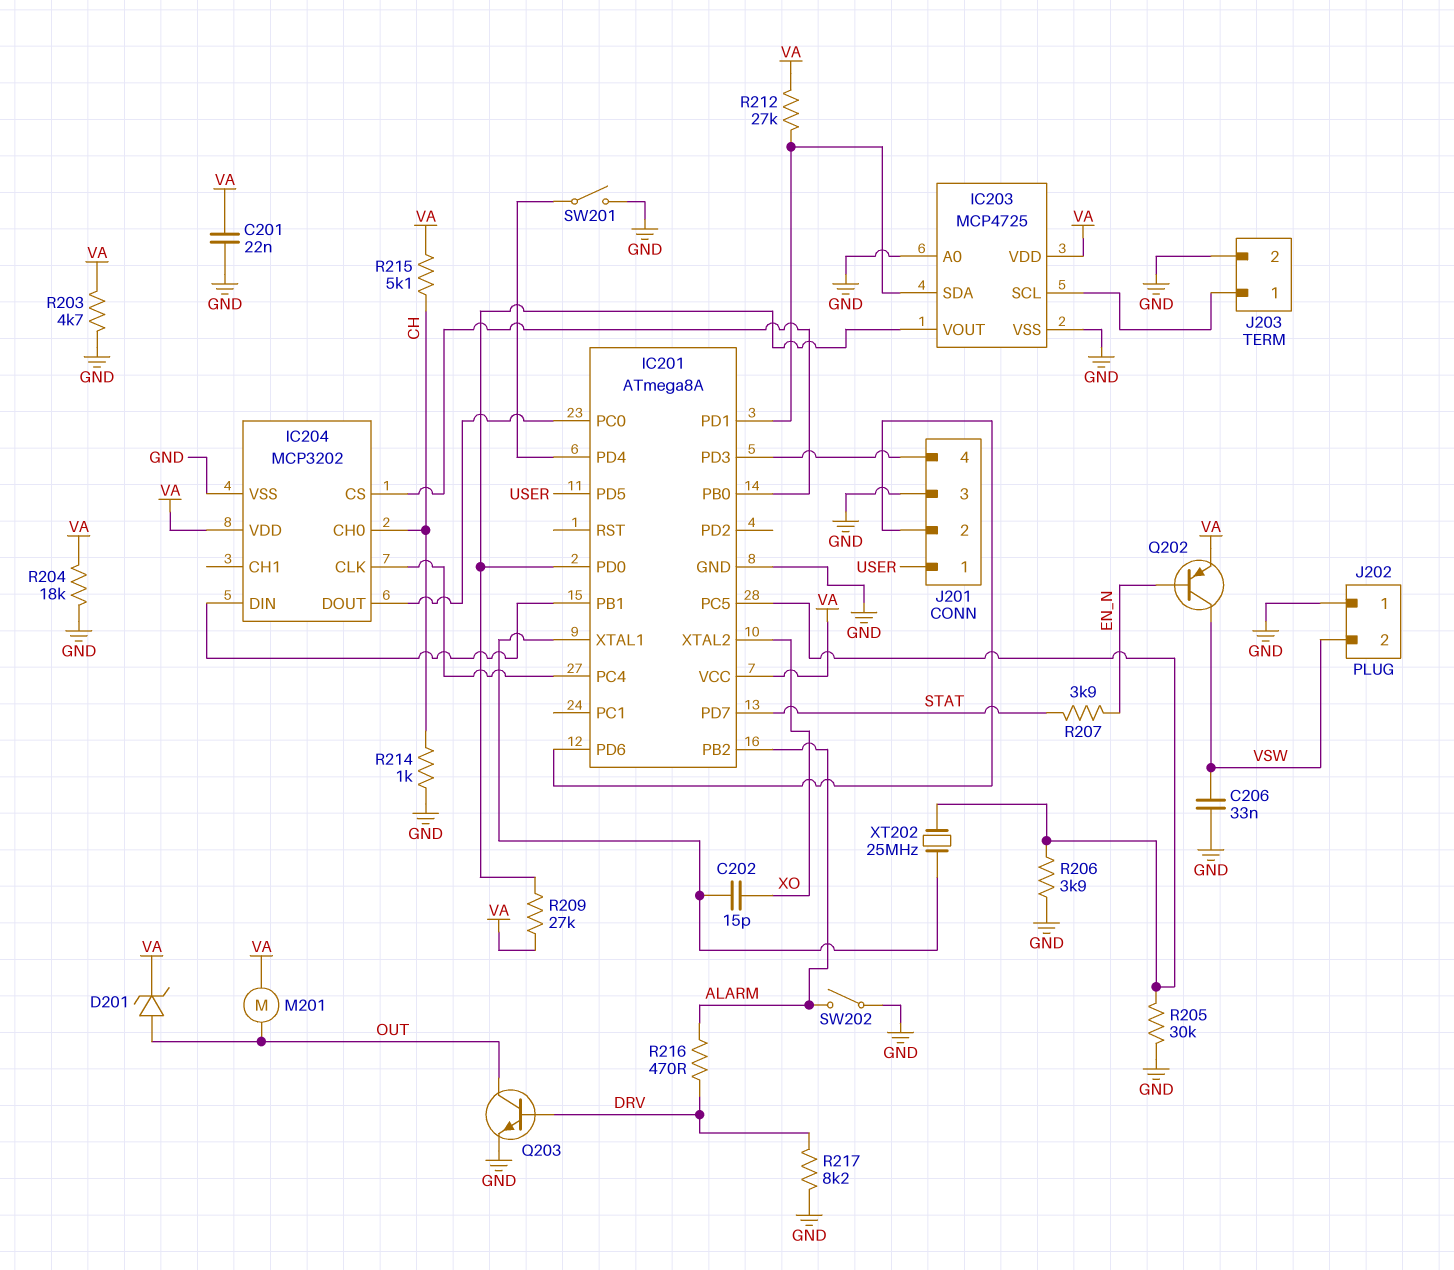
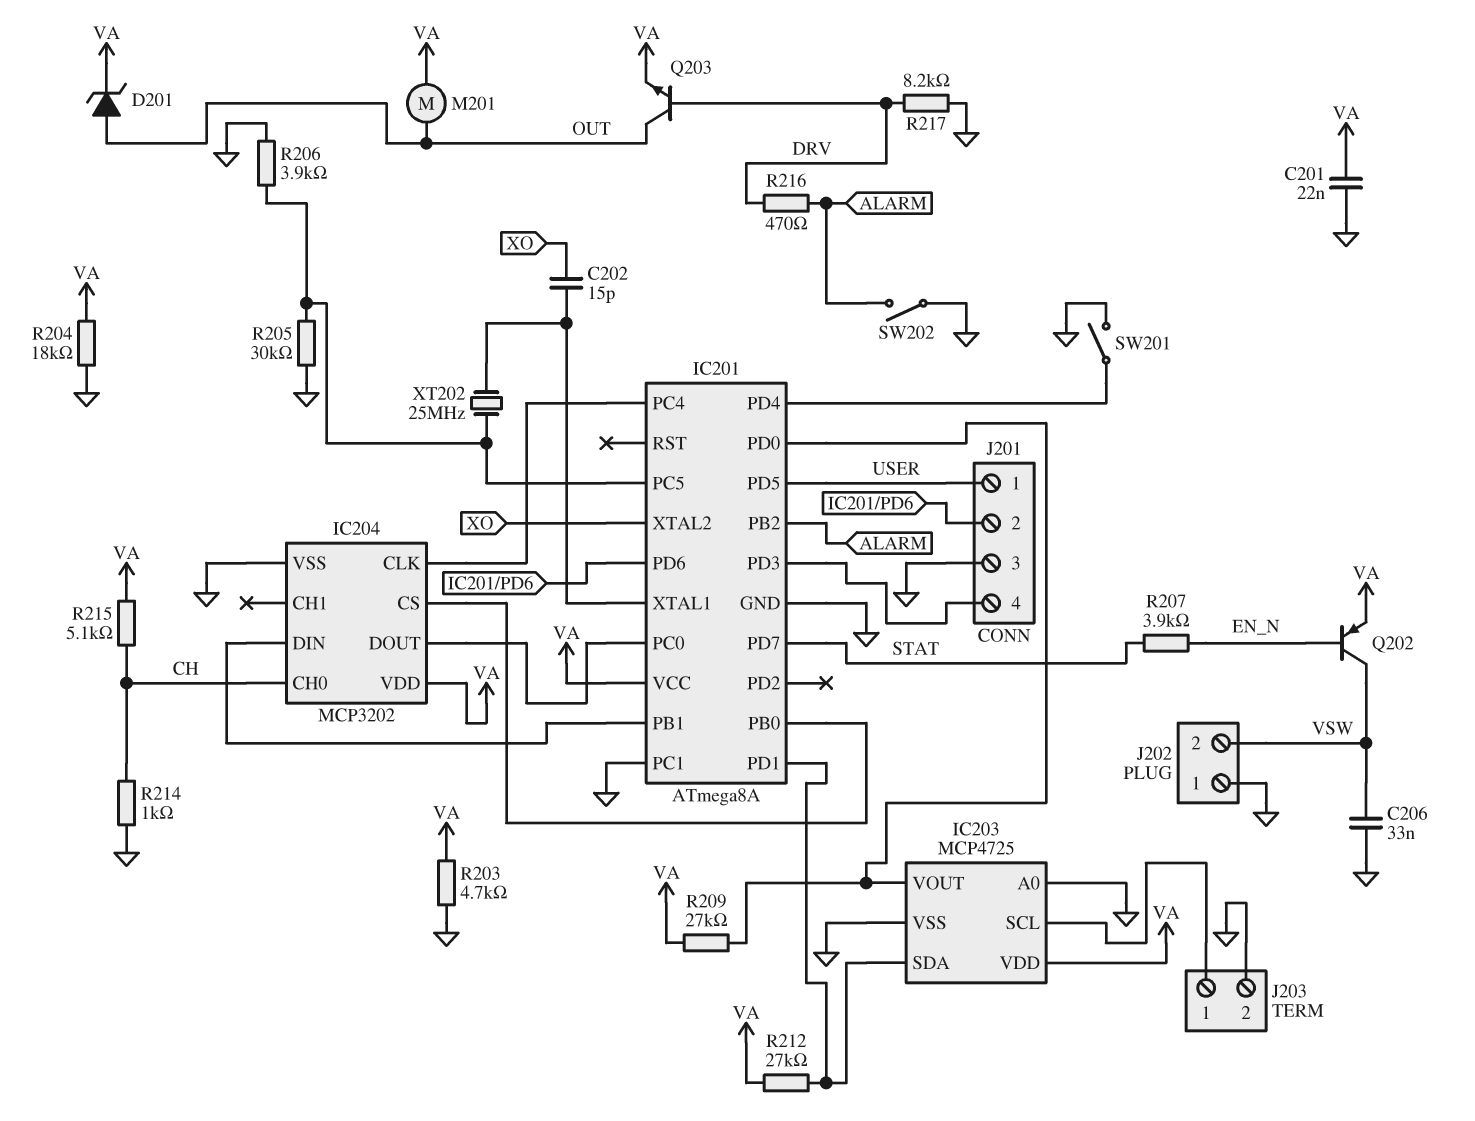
IC201 pin PC1: none -> GND
Q203: NPN (B DRV, C OUT, E GND) -> NPN (B DRV, C OUT, E VA)

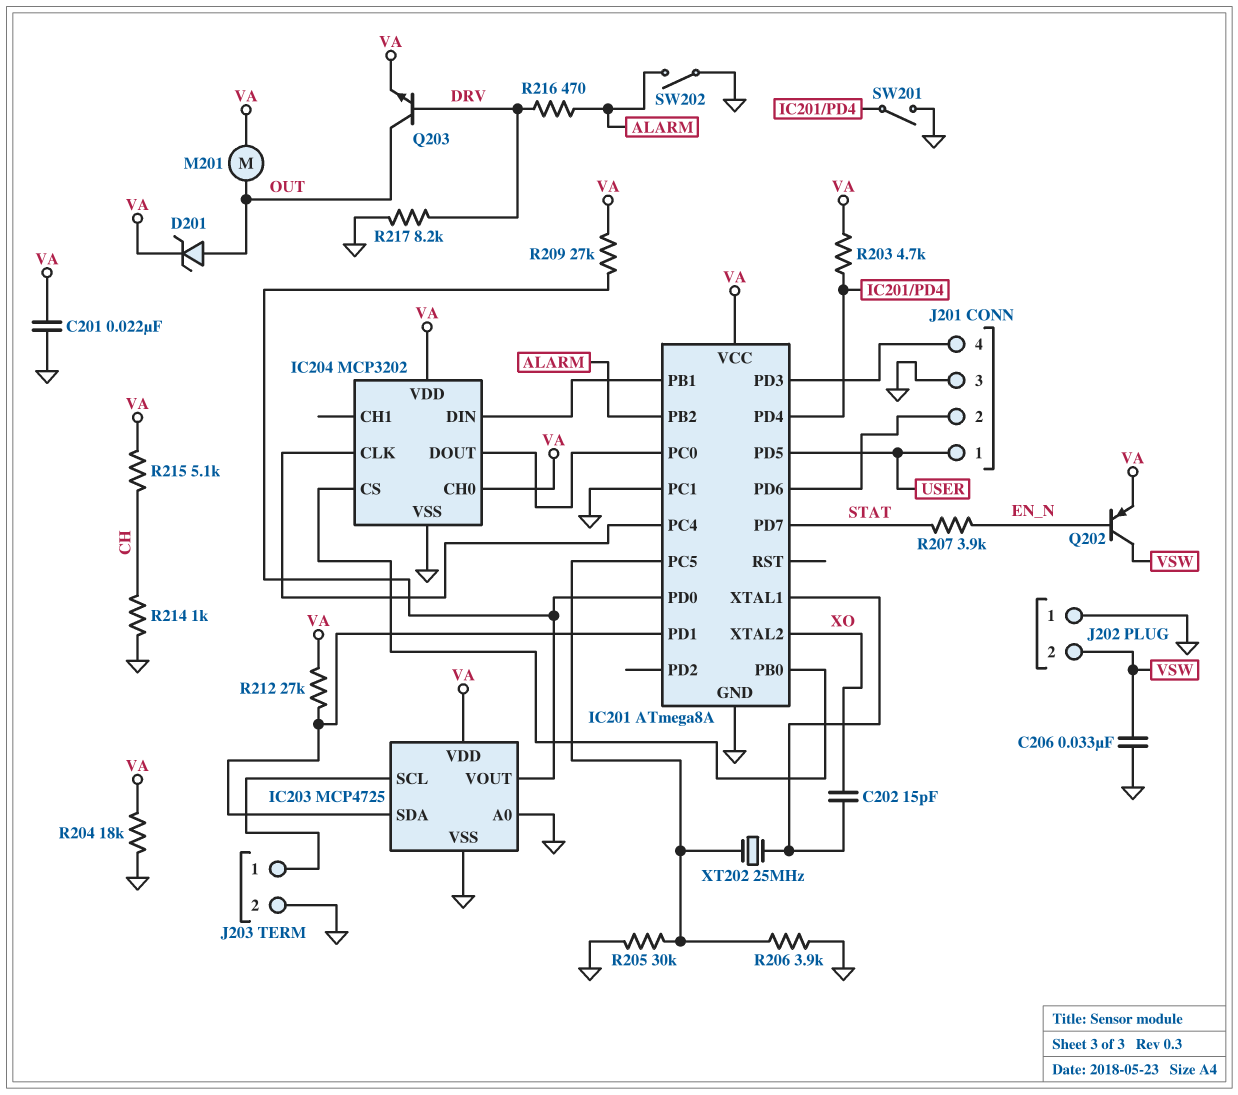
IC204 pin CH0: CH -> VA
R203: 4.7k (GND, VA) -> 4.7k (IC201/PD4, VA)

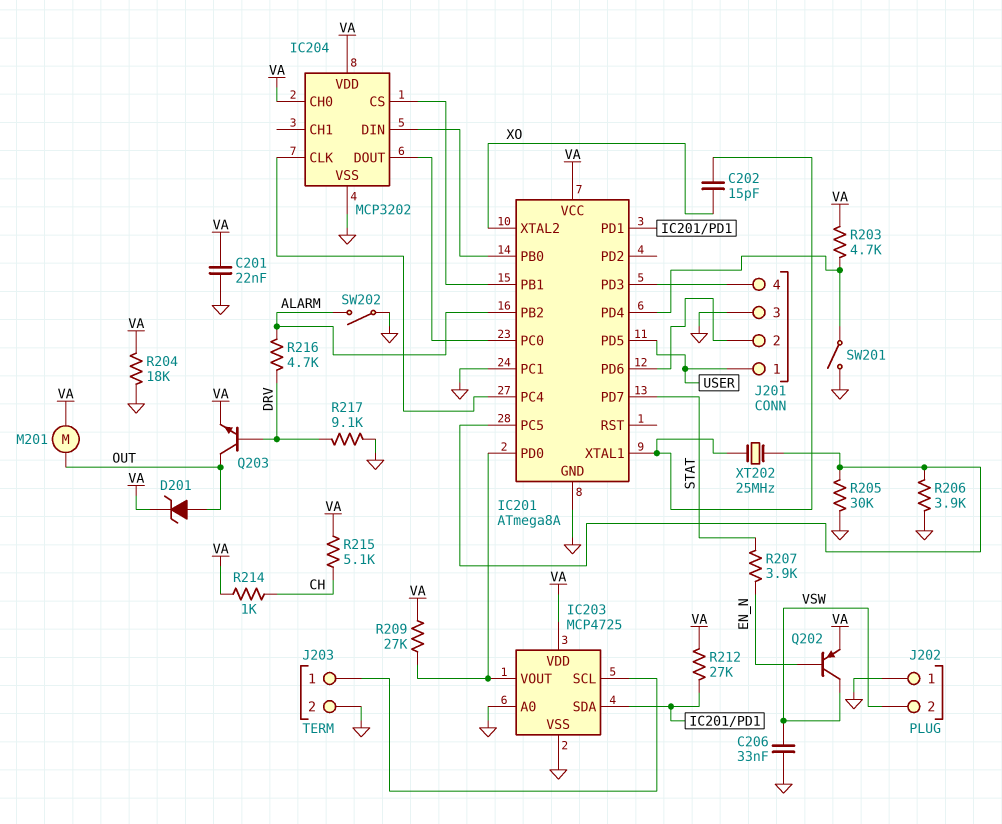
IC204 pin CS: IC201/PB0 -> IC201/PB1
IC204 pin DIN: IC201/PB1 -> IC201/PB0
R214: 1k (CH, GND) -> 1k (CH, VA)
R216: 470 (ALARM, DRV) -> 4.7k (ALARM, DRV)
R217: 8.2k (DRV, GND) -> 9.1k (DRV, GND)

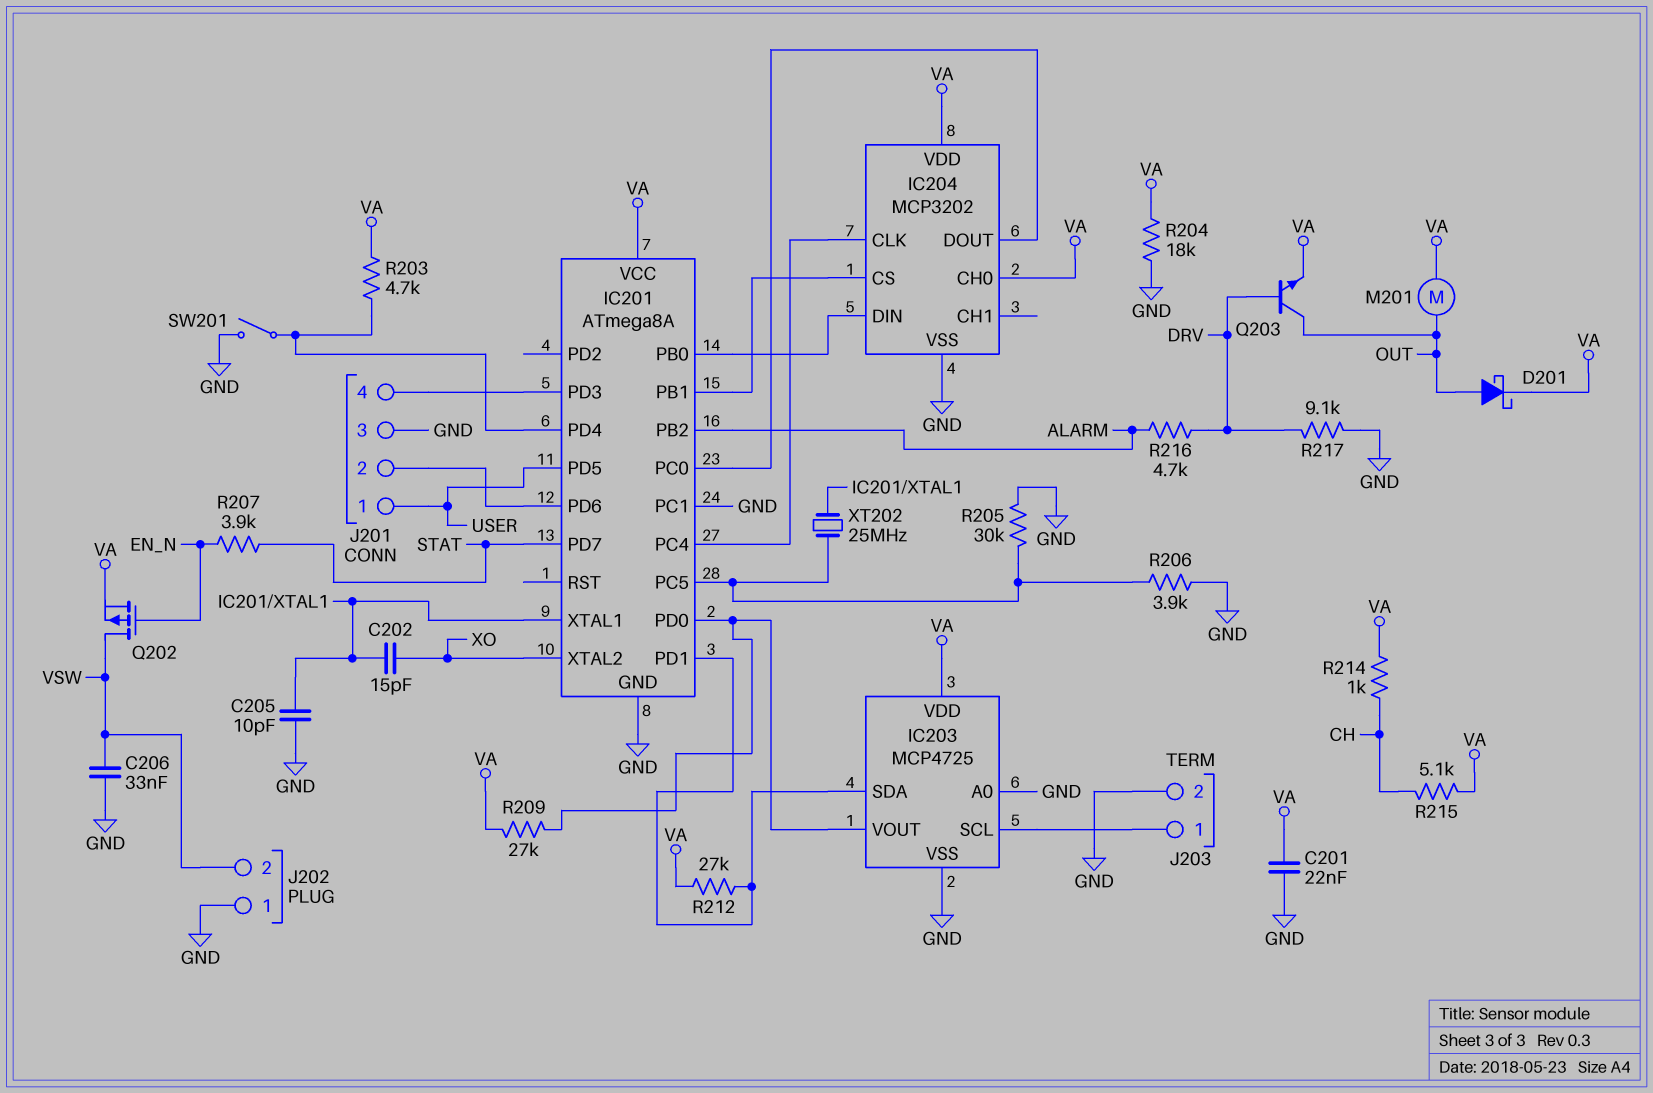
C205: none -> 10pF (GND, IC201/XTAL1)
D201: zener (A OUT, K VA) -> schottky (A OUT, K VA)
Q202: PNP (B EN_N, C VSW, E VA) -> PMOS (G EN_N, D VSW, S VA)
SW202: switch (ALARM, GND) -> none

